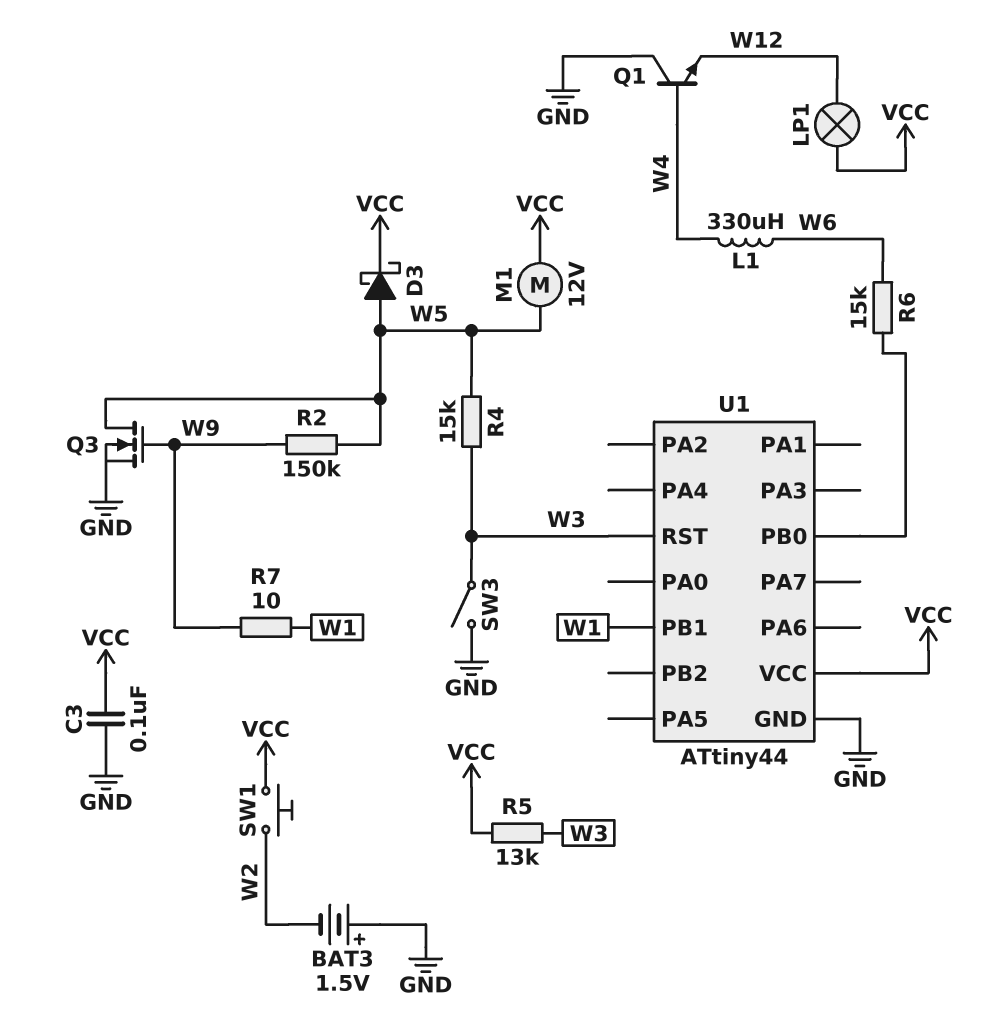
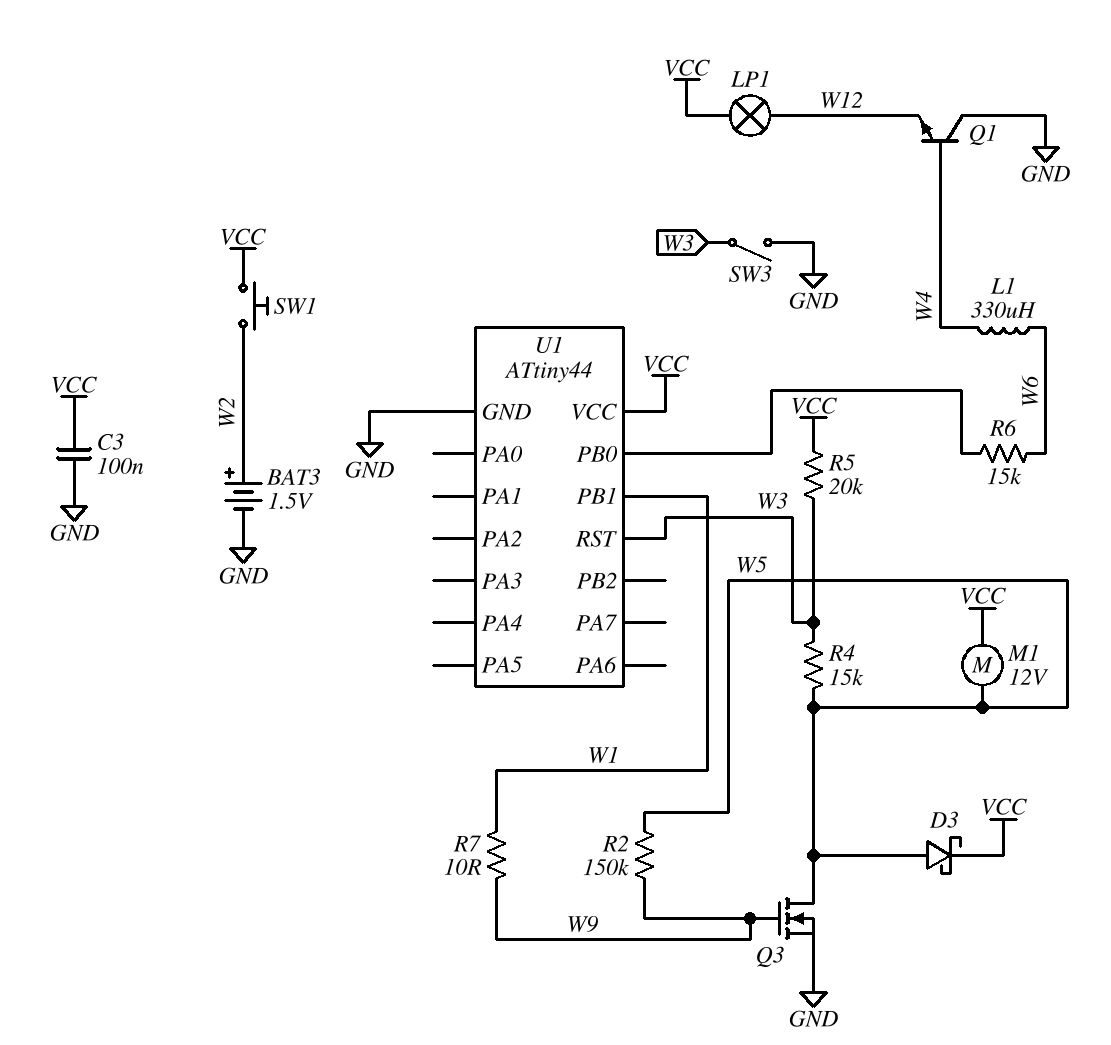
BAT3: 1.5V (plus GND, minus W2) -> 1.5V (plus W2, minus GND)
R5: 13k (VCC, W3) -> 20k (VCC, W3)

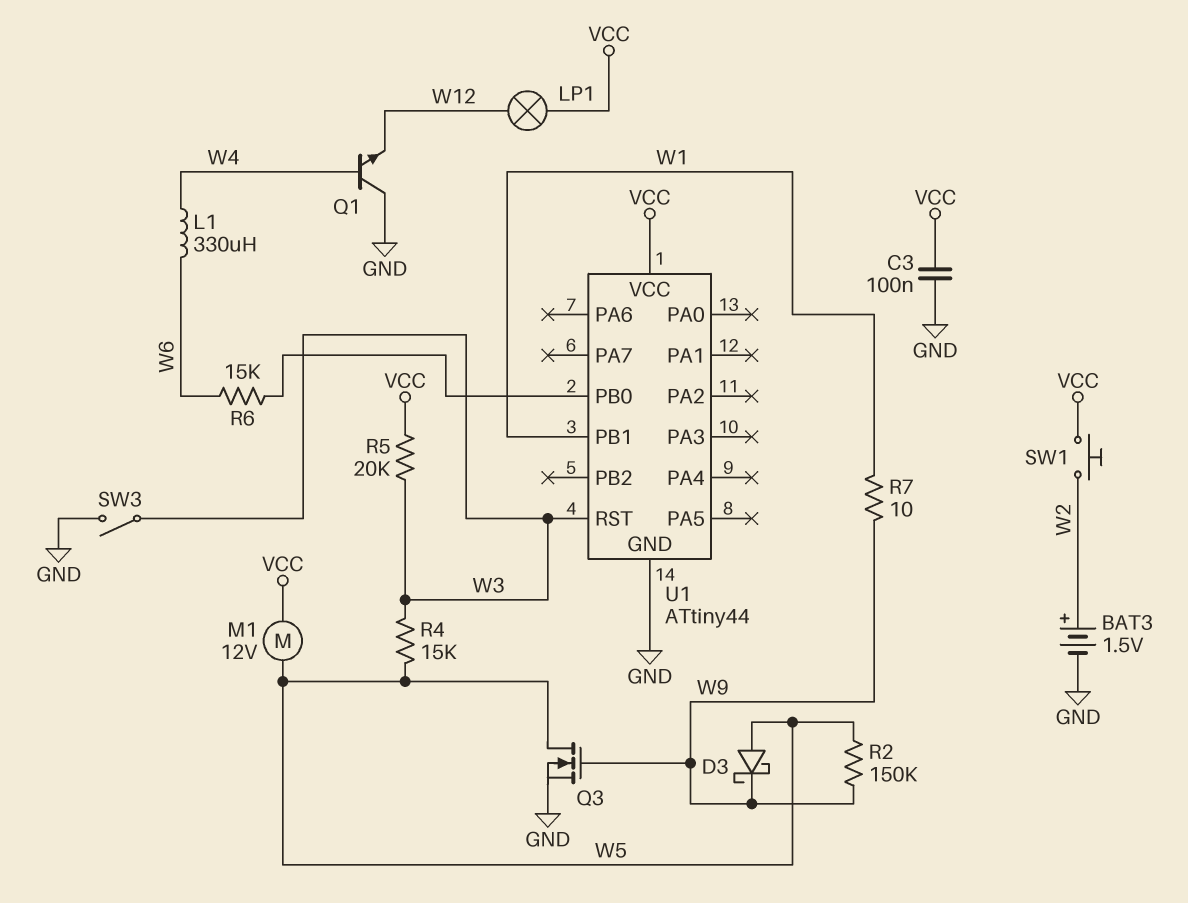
D3: schottky (A W5, K VCC) -> schottky (A W5, K W9)

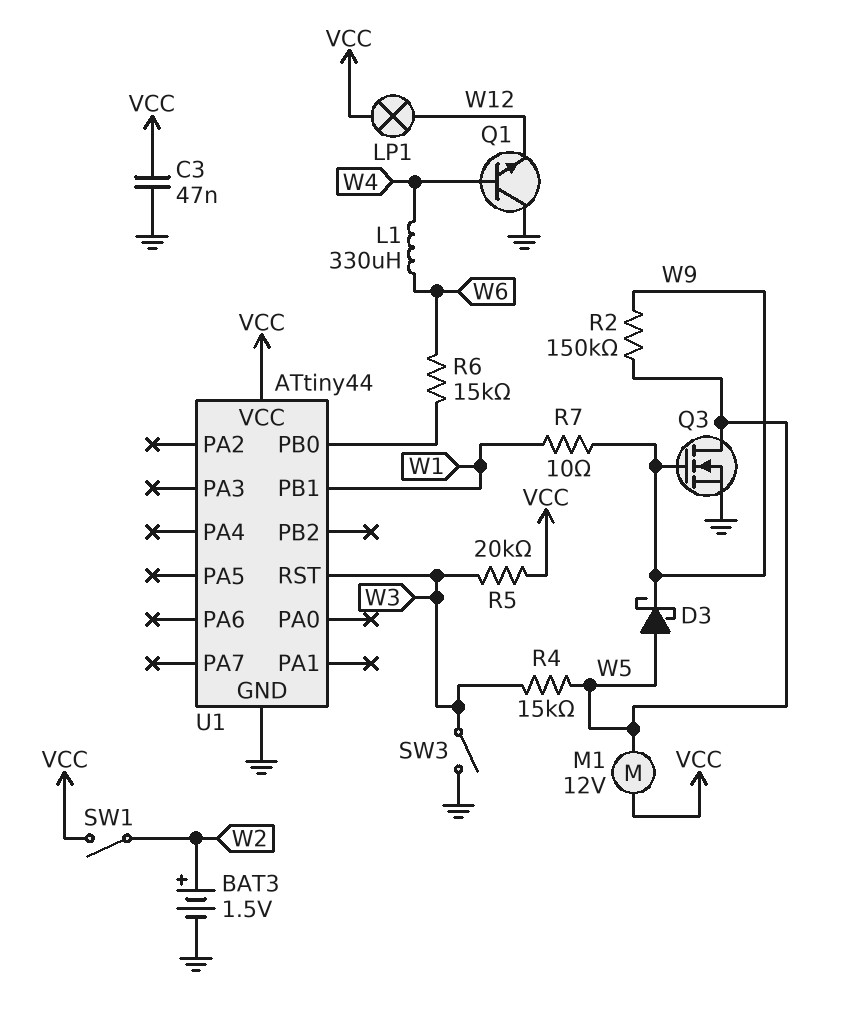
C3: 100nF (GND, VCC) -> 47nF (GND, VCC)
SW1: button (VCC, W2) -> switch (VCC, W2)

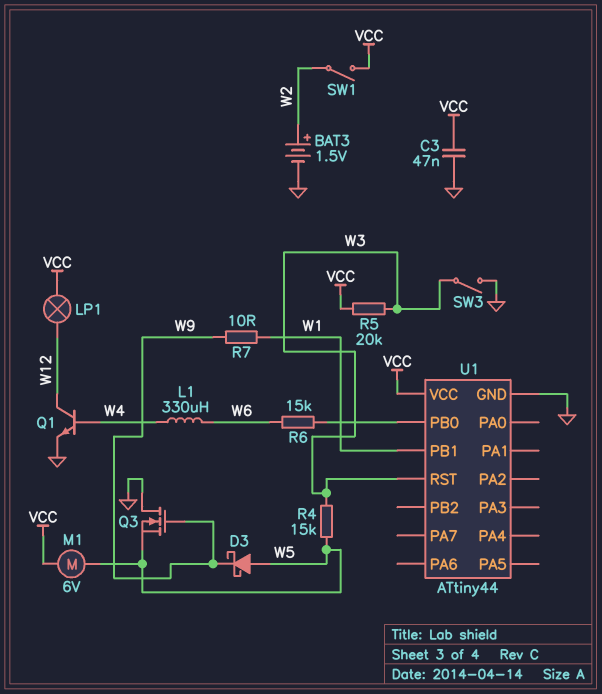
M1: motor 12V (VCC, W5) -> motor 6V (VCC, W5)
Q1: NPN (B W4, C GND, E W12) -> NPN (B W4, C W12, E GND)
Q3: NMOS (G W9, D W5, S GND) -> NMOS (G W9, D GND, S W5)
R2: 150k (W5, W9) -> none

